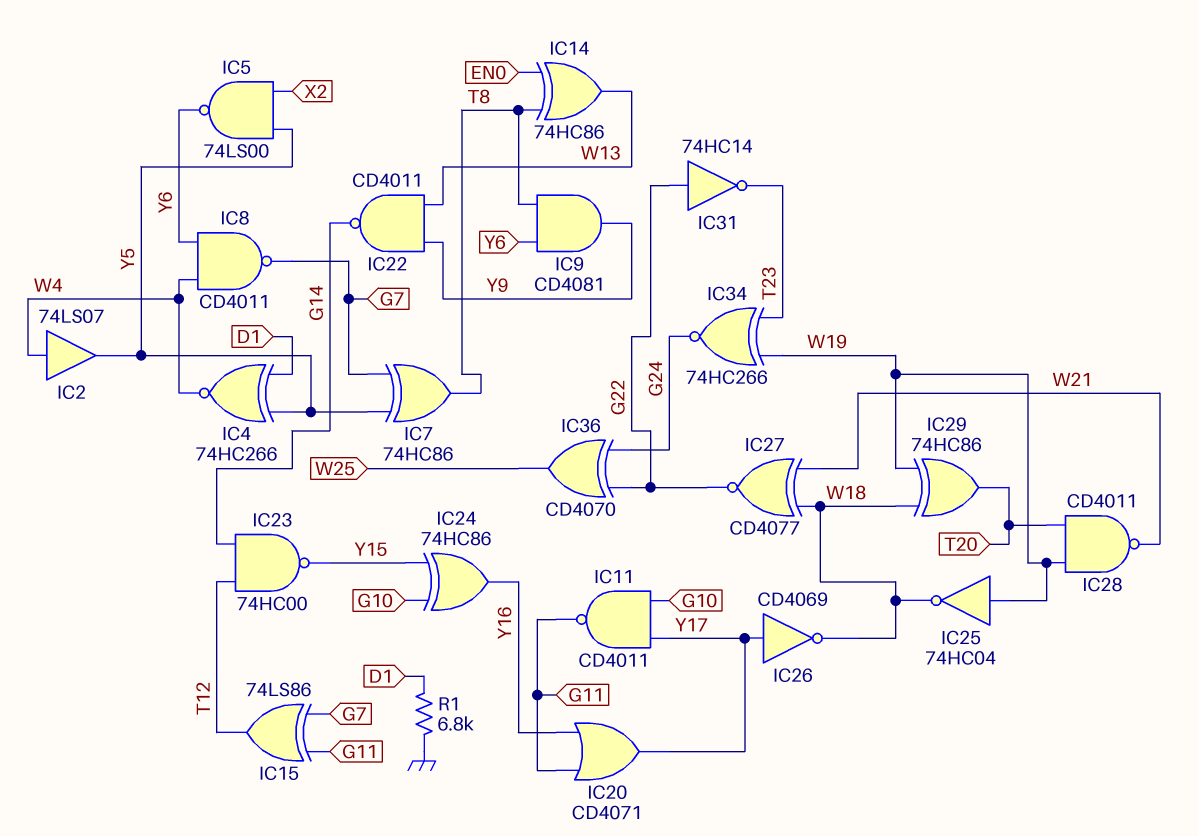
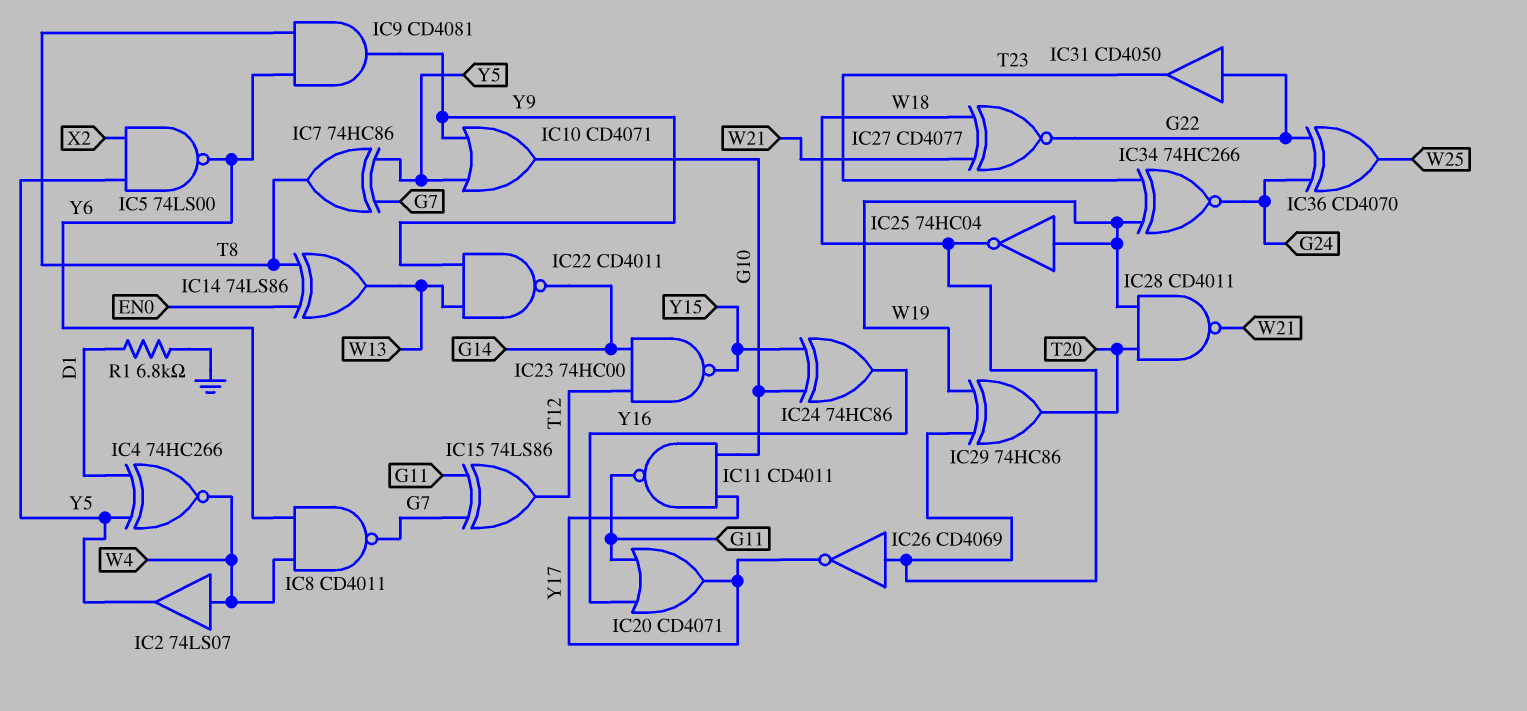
IC10: none -> OR CD4071 (in Y5, in Y9, out G10)
IC14: XOR 74HC86 (in EN0, in T8, out W13) -> XOR 74LS86 (in EN0, in T8, out W13)
IC26: NOT CD4069 (in Y17, out W18) -> NOT CD4069 (in W18, out Y17)
IC31: NOT 74HC14 (in G22, out T23) -> buffer CD4050 (in G22, out T23)

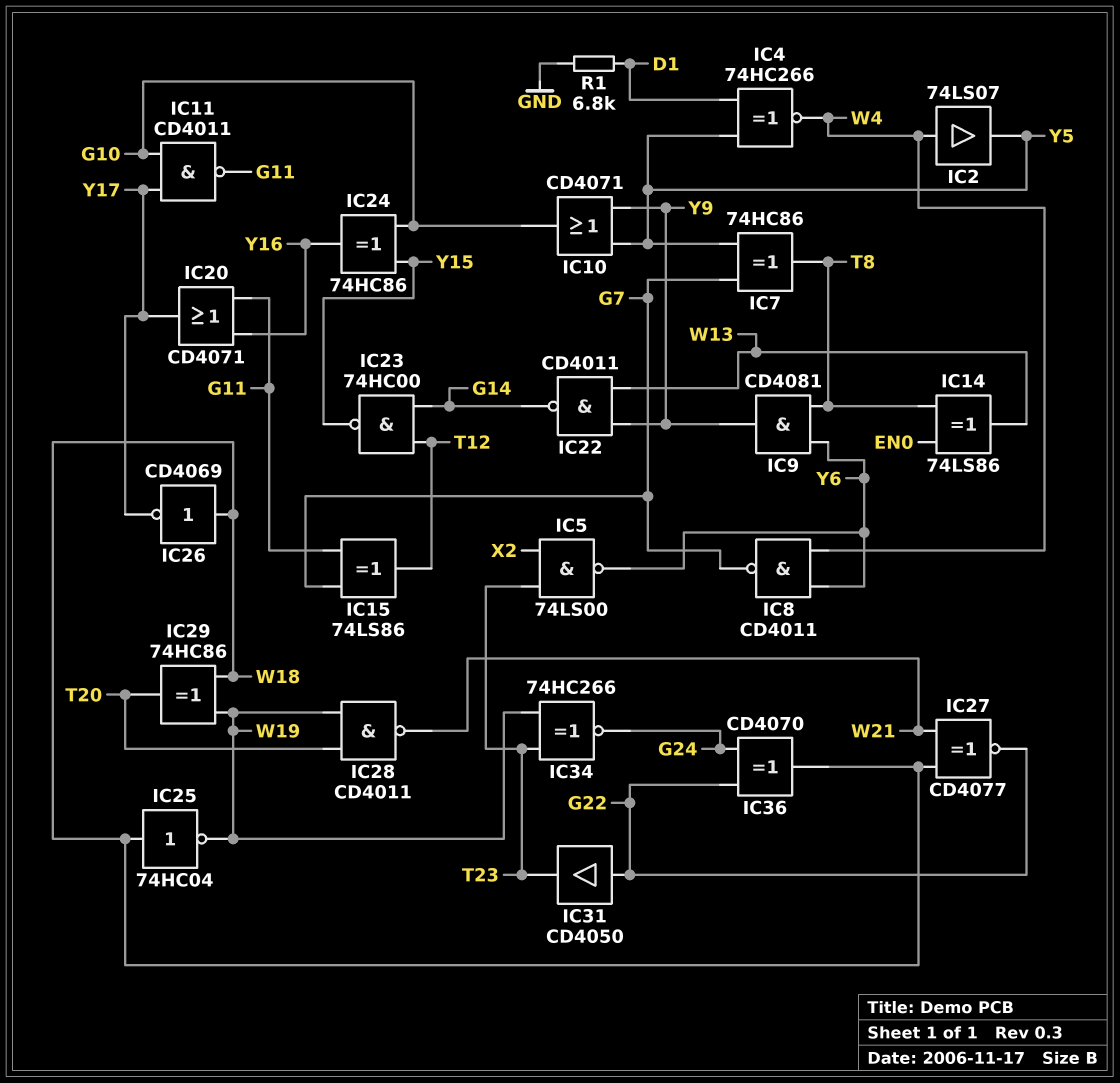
IC5: NAND 74LS00 (in X2, in Y5, out Y6) -> NAND 74LS00 (in T23, in X2, out Y6)
IC25: NOT 74HC04 (in W19, out W18) -> NOT 74HC04 (in W18, out W19)
IC36: XOR CD4070 (in G22, in G24, out W25) -> XOR CD4070 (in G22, in G24, out W18)

